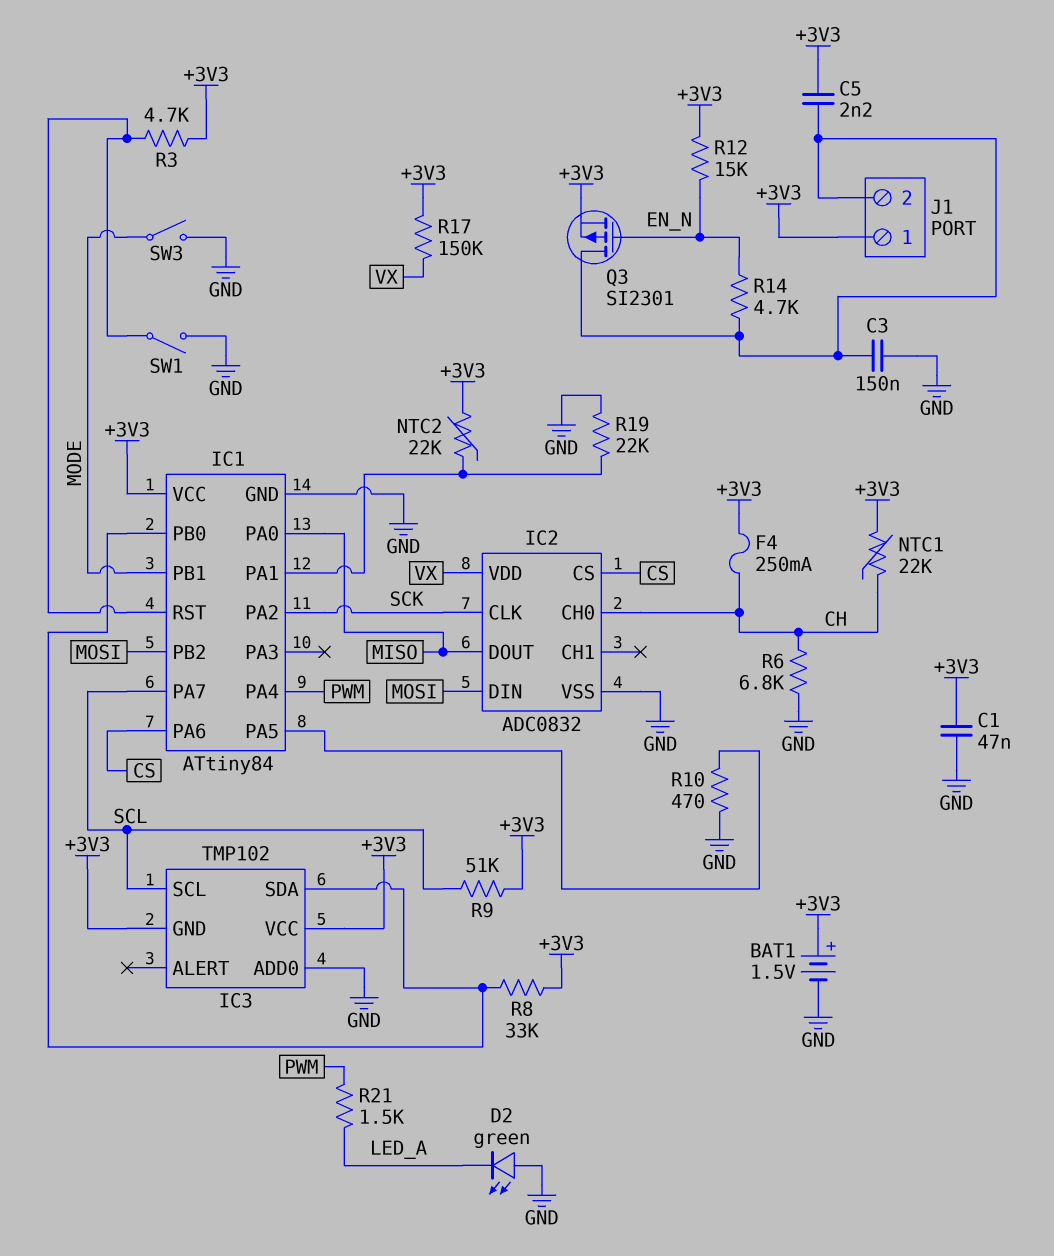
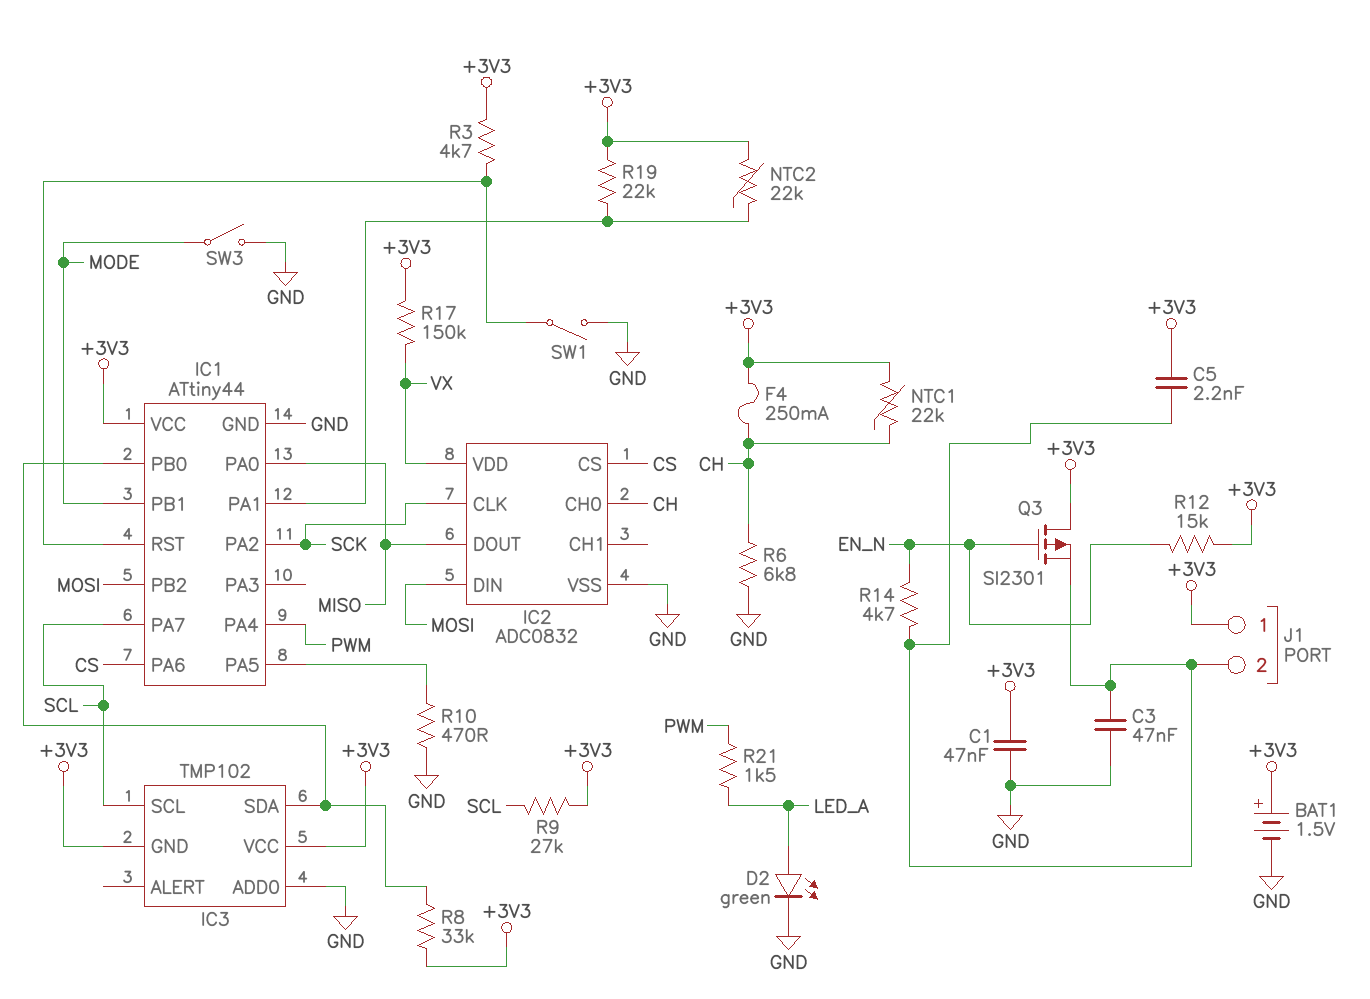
C3: 150nF (GND, J1/2) -> 47nF (GND, J1/2)
D2: LED green (A GND, K LED_A) -> LED green (A LED_A, K GND)
IC1: ATtiny84 -> ATtiny44
Q3: PMOS SI2301 (G EN_N, D J1/2, S +3V3) -> PMOS SI2301 (G EN_N, D +3V3, S J1/2)
R9: 51k (+3V3, SCL) -> 27k (+3V3, SCL)
R19: 22k (GND, IC1/PA1) -> 22k (+3V3, IC1/PA1)

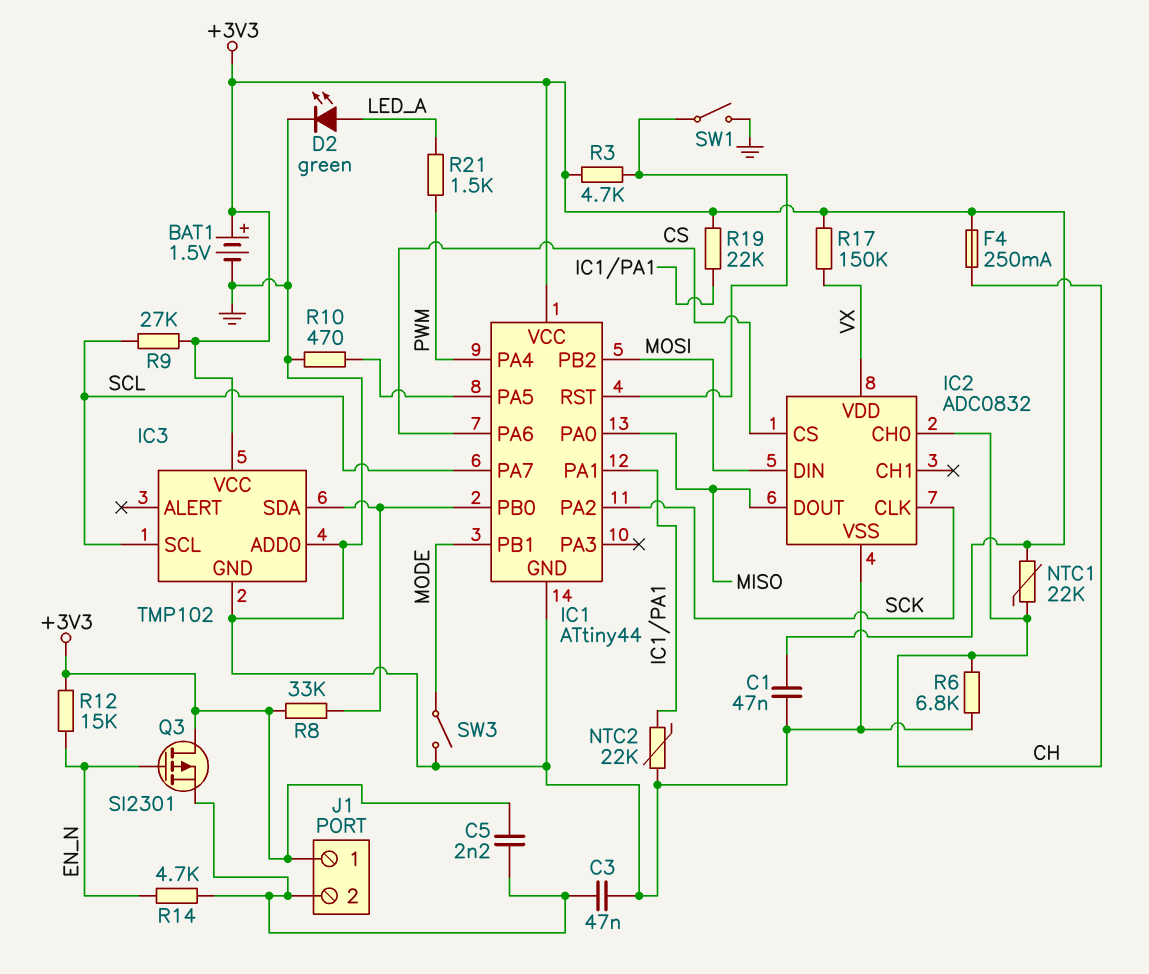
IC3 pin GND: +3V3 -> GND
NTC2: 22k (+3V3, IC1/PA1) -> 22k (GND, IC1/PA1)

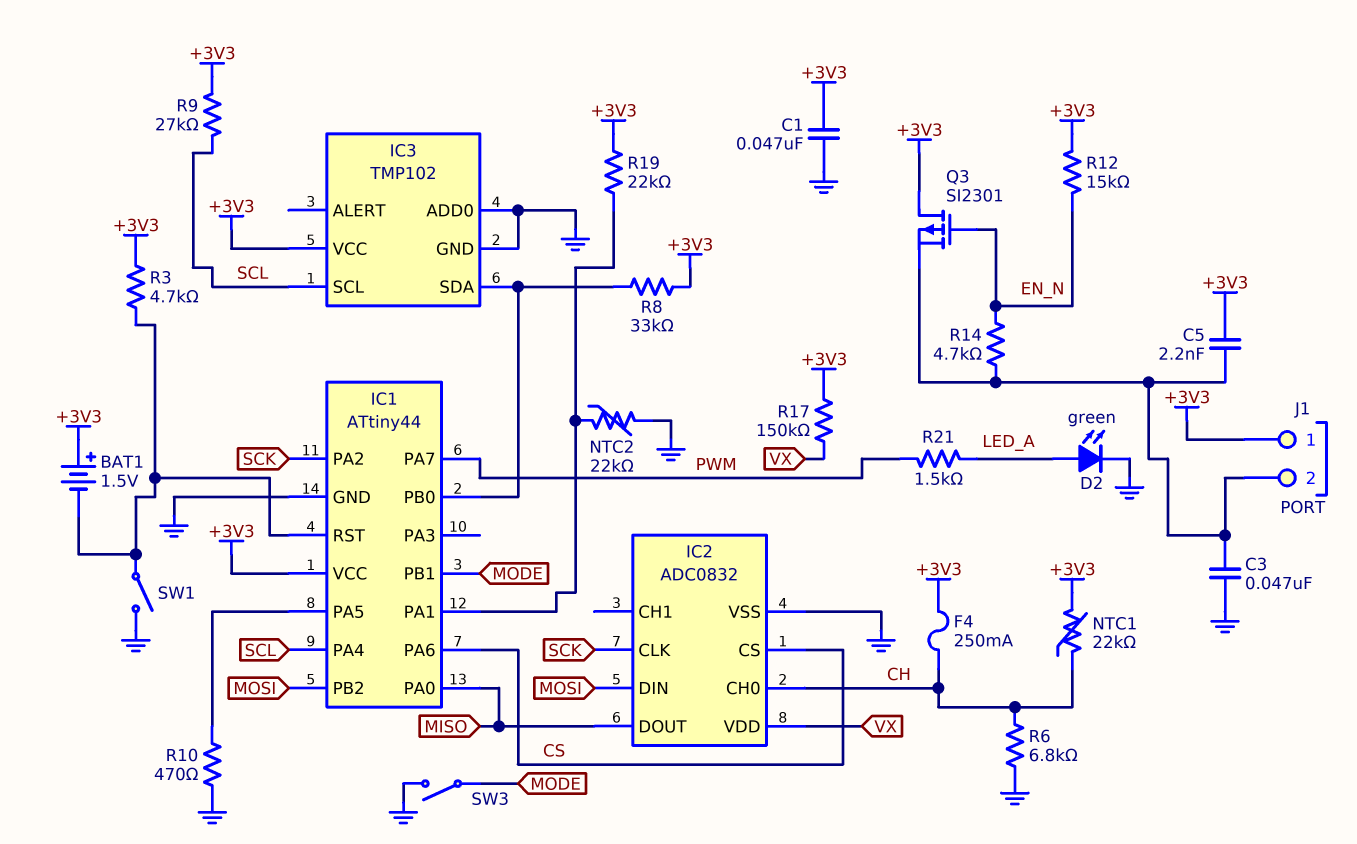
BAT1: 1.5V (plus +3V3, minus GND) -> 1.5V (plus +3V3, minus IC1/RST)
IC1 pin PA4: PWM -> SCL
IC1 pin PA7: SCL -> PWM

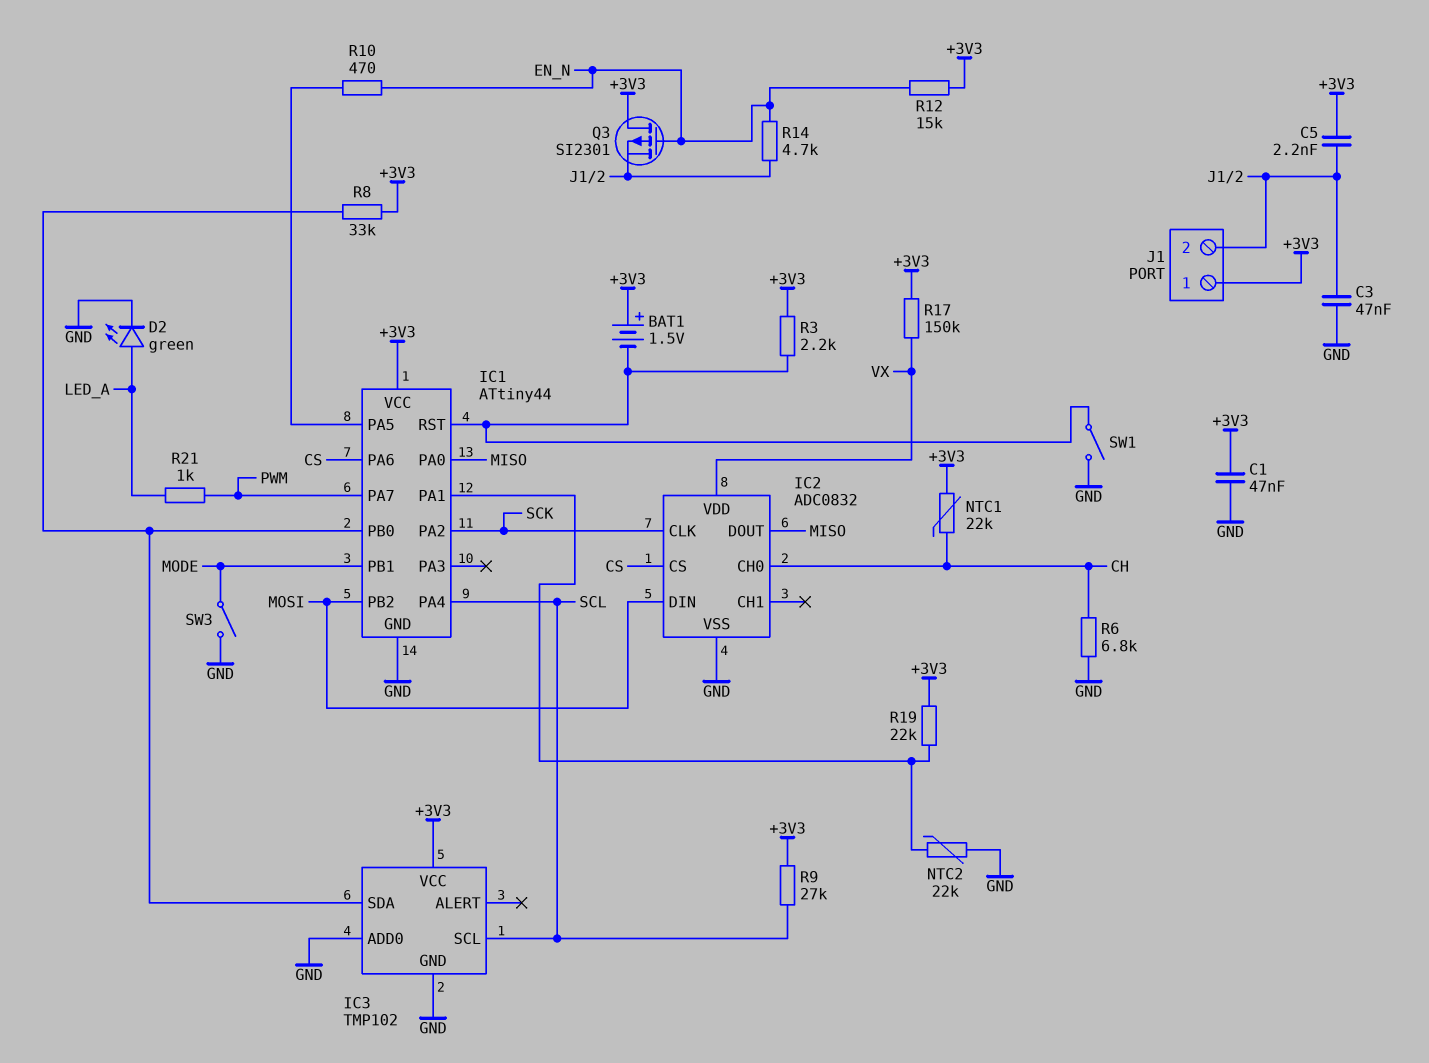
F4: 250mA (+3V3, CH) -> none
R3: 4.7k (+3V3, IC1/RST) -> 2.2k (+3V3, IC1/RST)
R10: 470 (GND, IC1/PA5) -> 470 (EN_N, IC1/PA5)
R21: 1.5k (LED_A, PWM) -> 1k (LED_A, PWM)

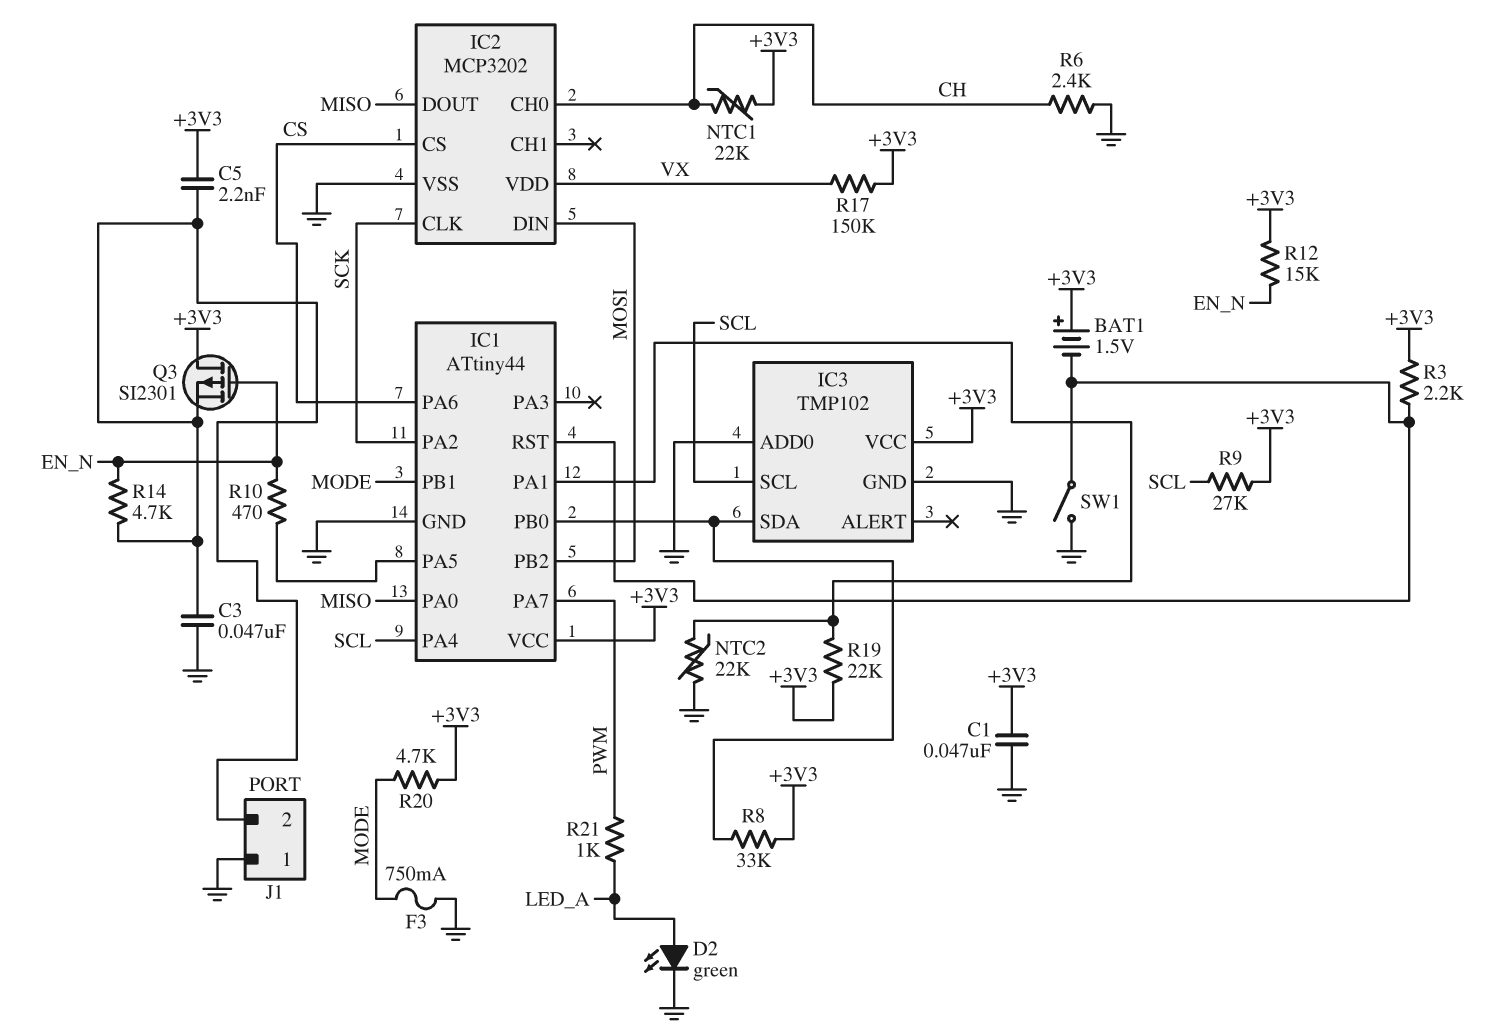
F3: none -> 750mA (GND, MODE)
IC2: ADC0832 -> MCP3202
J1 pin 1: +3V3 -> GND
R6: 6.8k (CH, GND) -> 2.4k (CH, GND)
R20: none -> 4.7k (+3V3, MODE)
SW3: switch (GND, MODE) -> none

